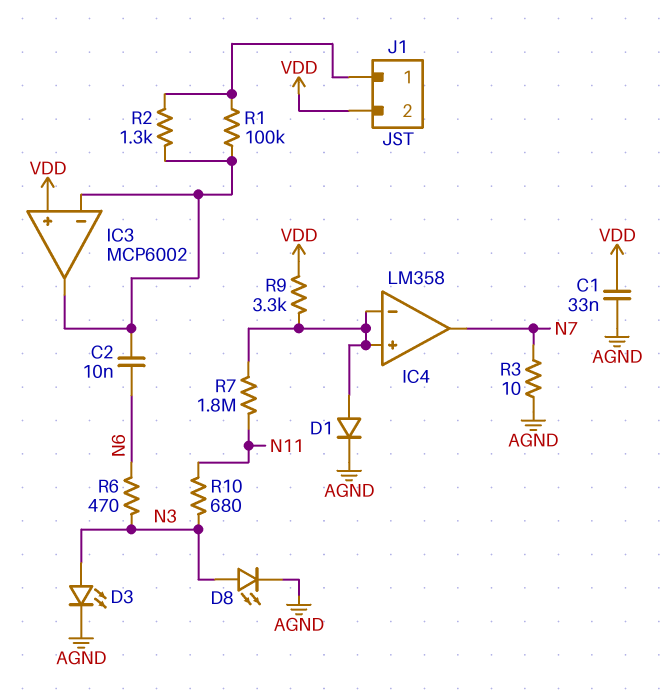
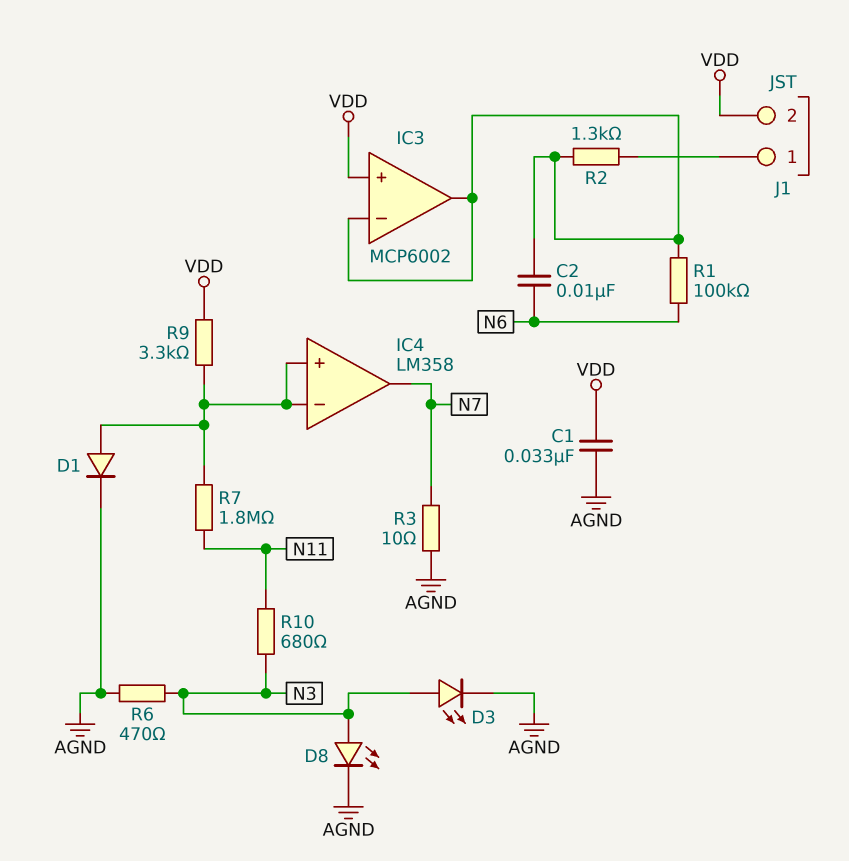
R1: 100k (IC3/in-, J1/1) -> 100k (IC3/in-, N6)
R6: 470 (N3, N6) -> 470 (AGND, N3)

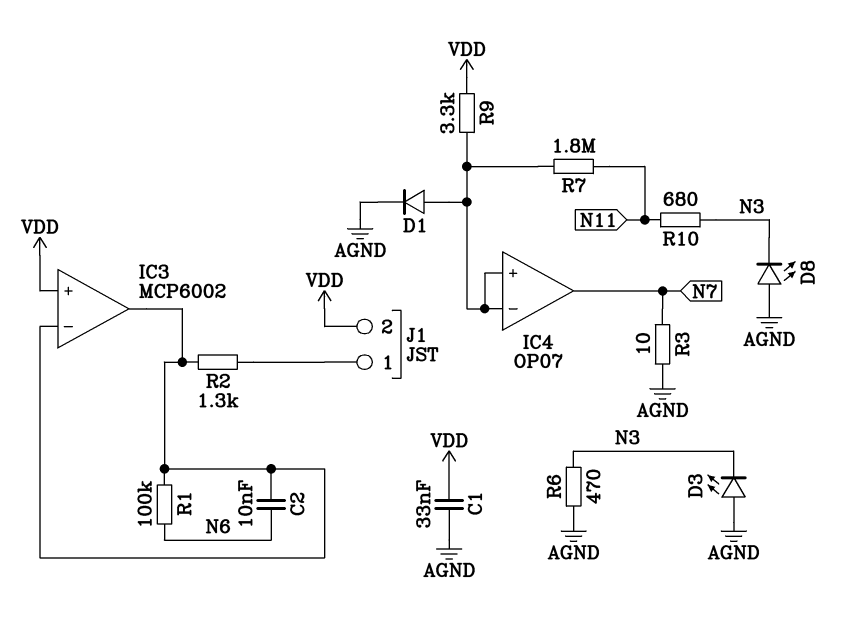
D3: LED (A N3, K AGND) -> LED (A AGND, K N3)
D8: LED (A N3, K AGND) -> LED (A AGND, K N3)
IC4: LM358 -> OP07

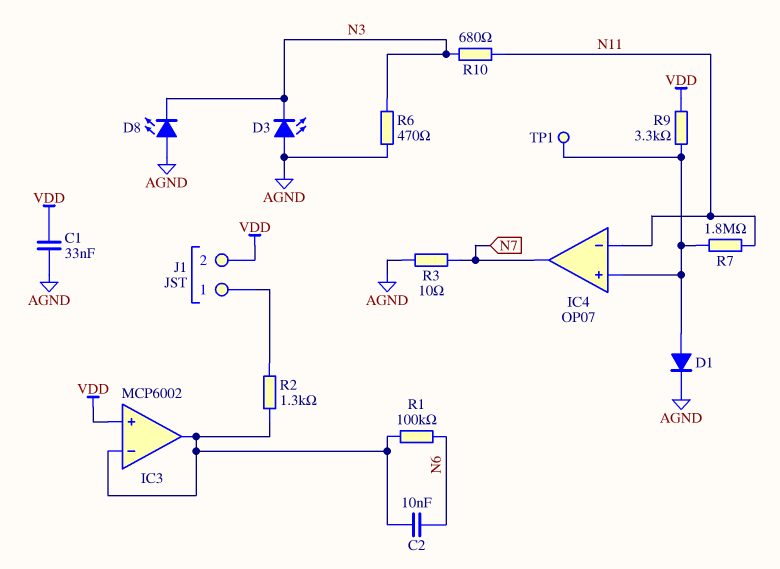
IC4 pin in-: IC4/in+ -> N11
TP1: none -> test point (IC4/in+)

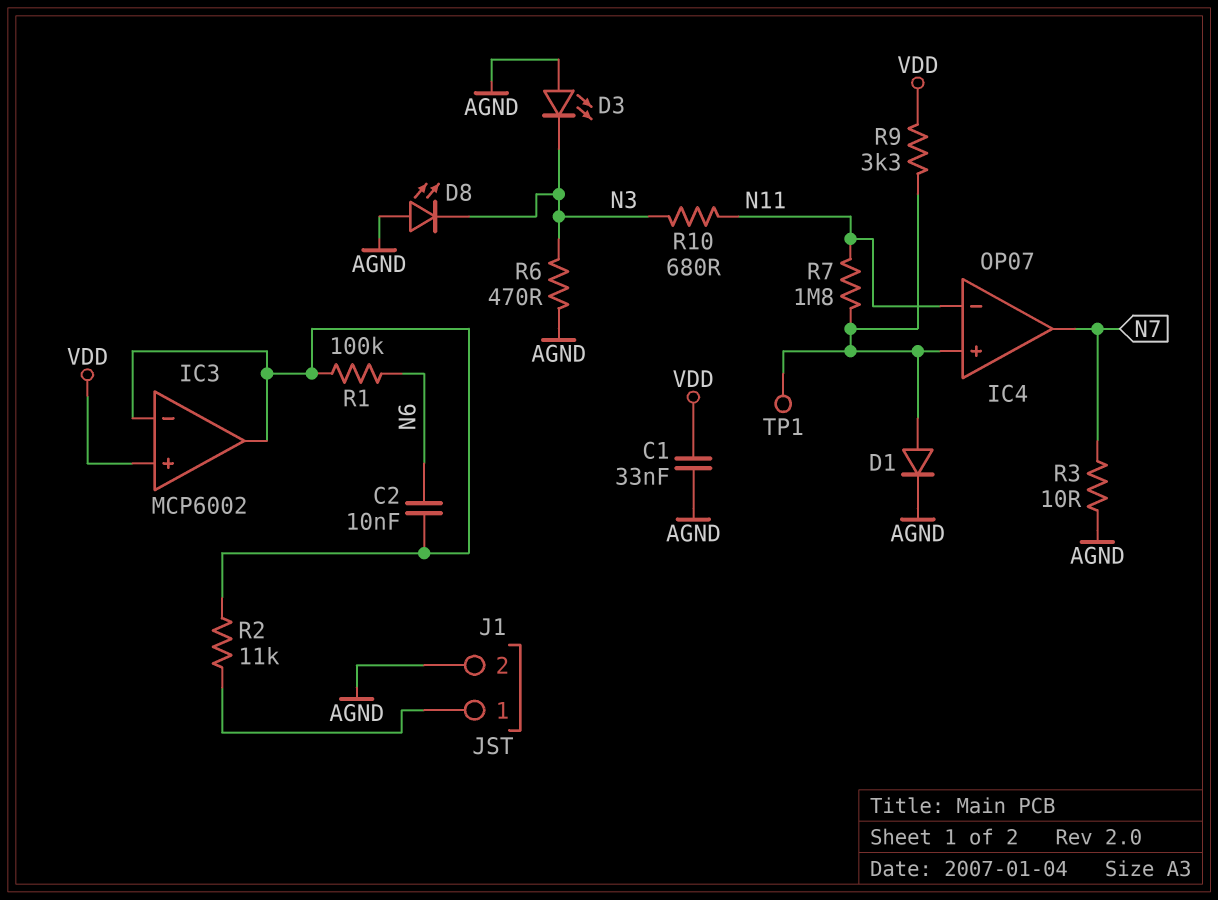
J1 pin 2: VDD -> AGND
R2: 1.3k (IC3/in-, J1/1) -> 11k (IC3/in-, J1/1)

